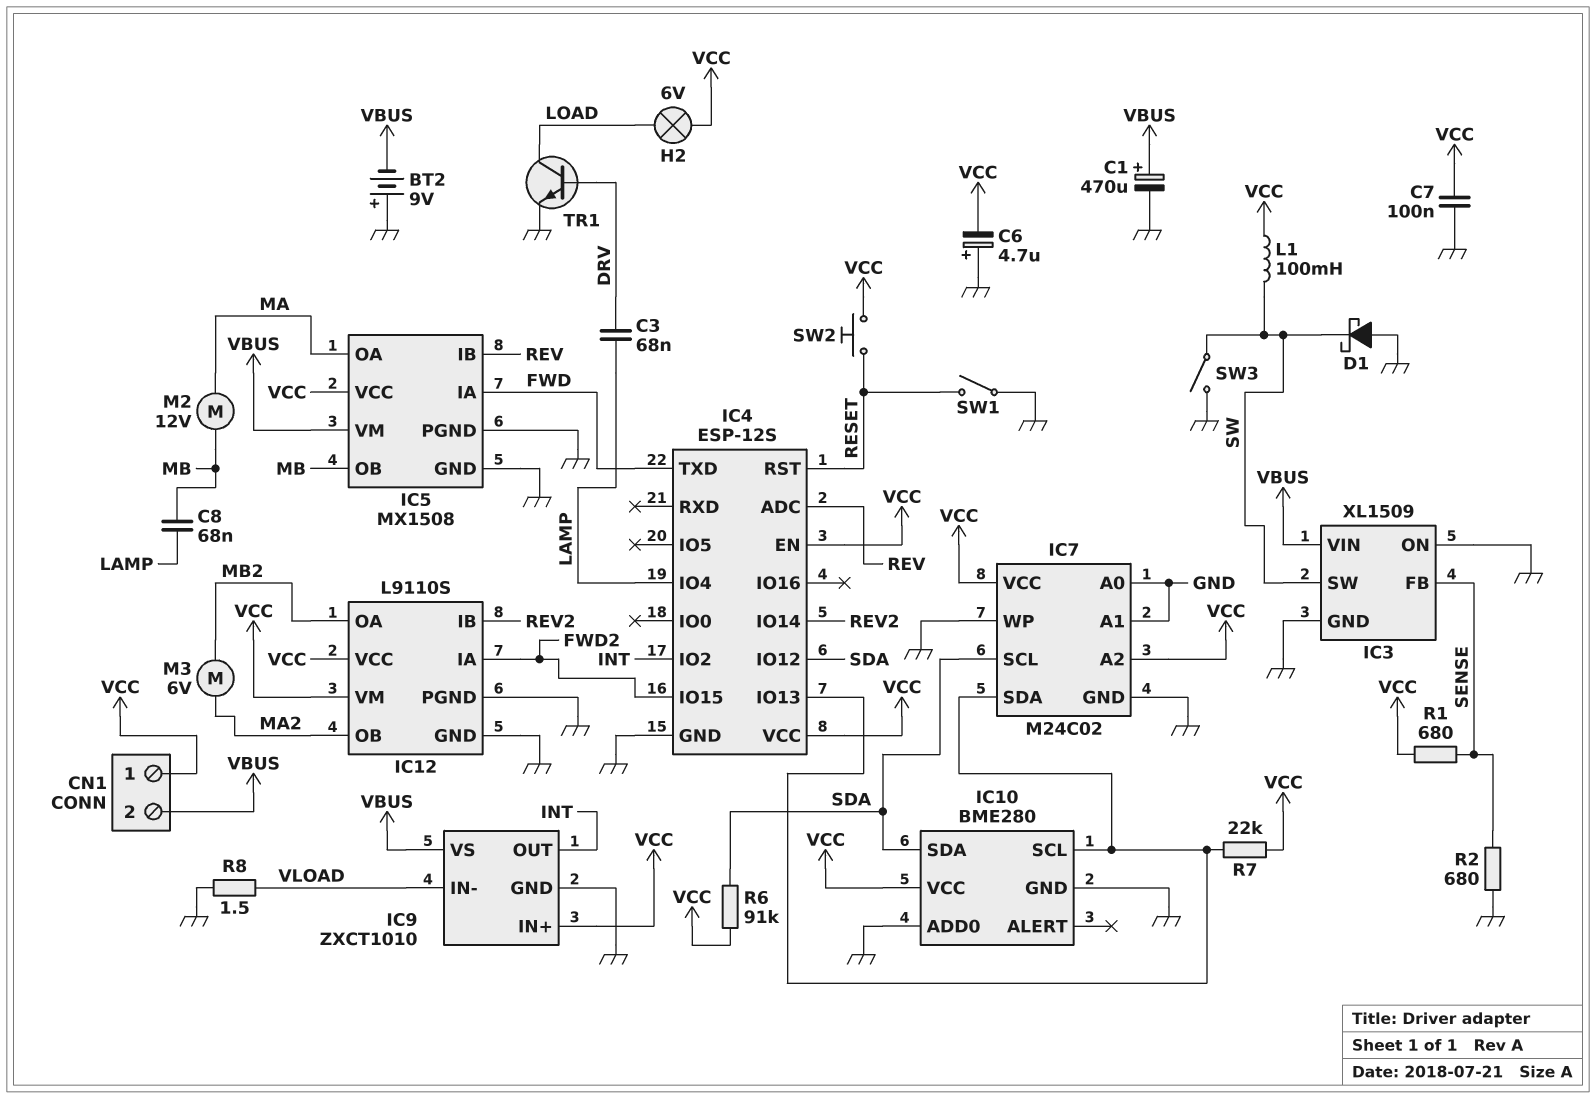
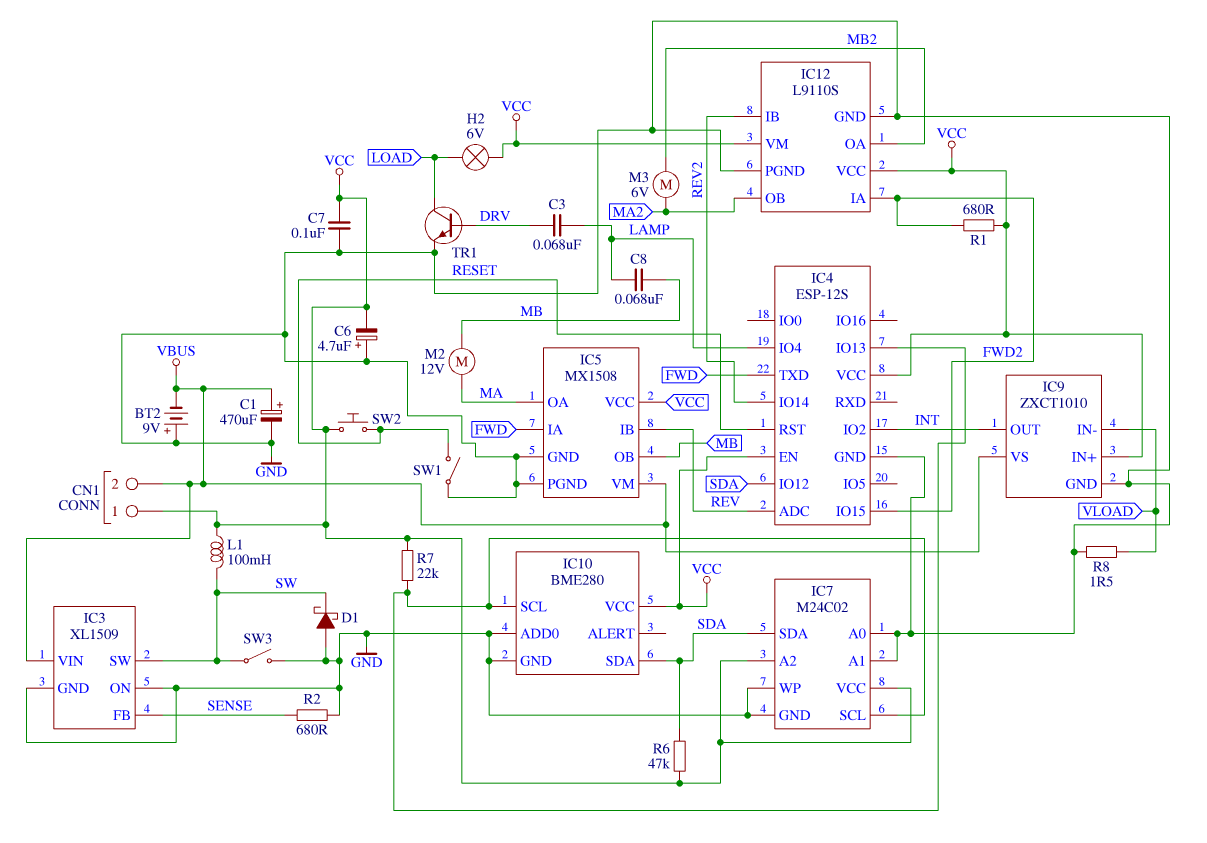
IC7 pin SCL: SDA -> IC4/IO13
IC7 pin SDA: IC4/IO13 -> SDA
R1: 680 (SENSE, VCC) -> 680 (FWD2, VCC)
R6: 91k (SDA, VCC) -> 47k (SDA, VCC)

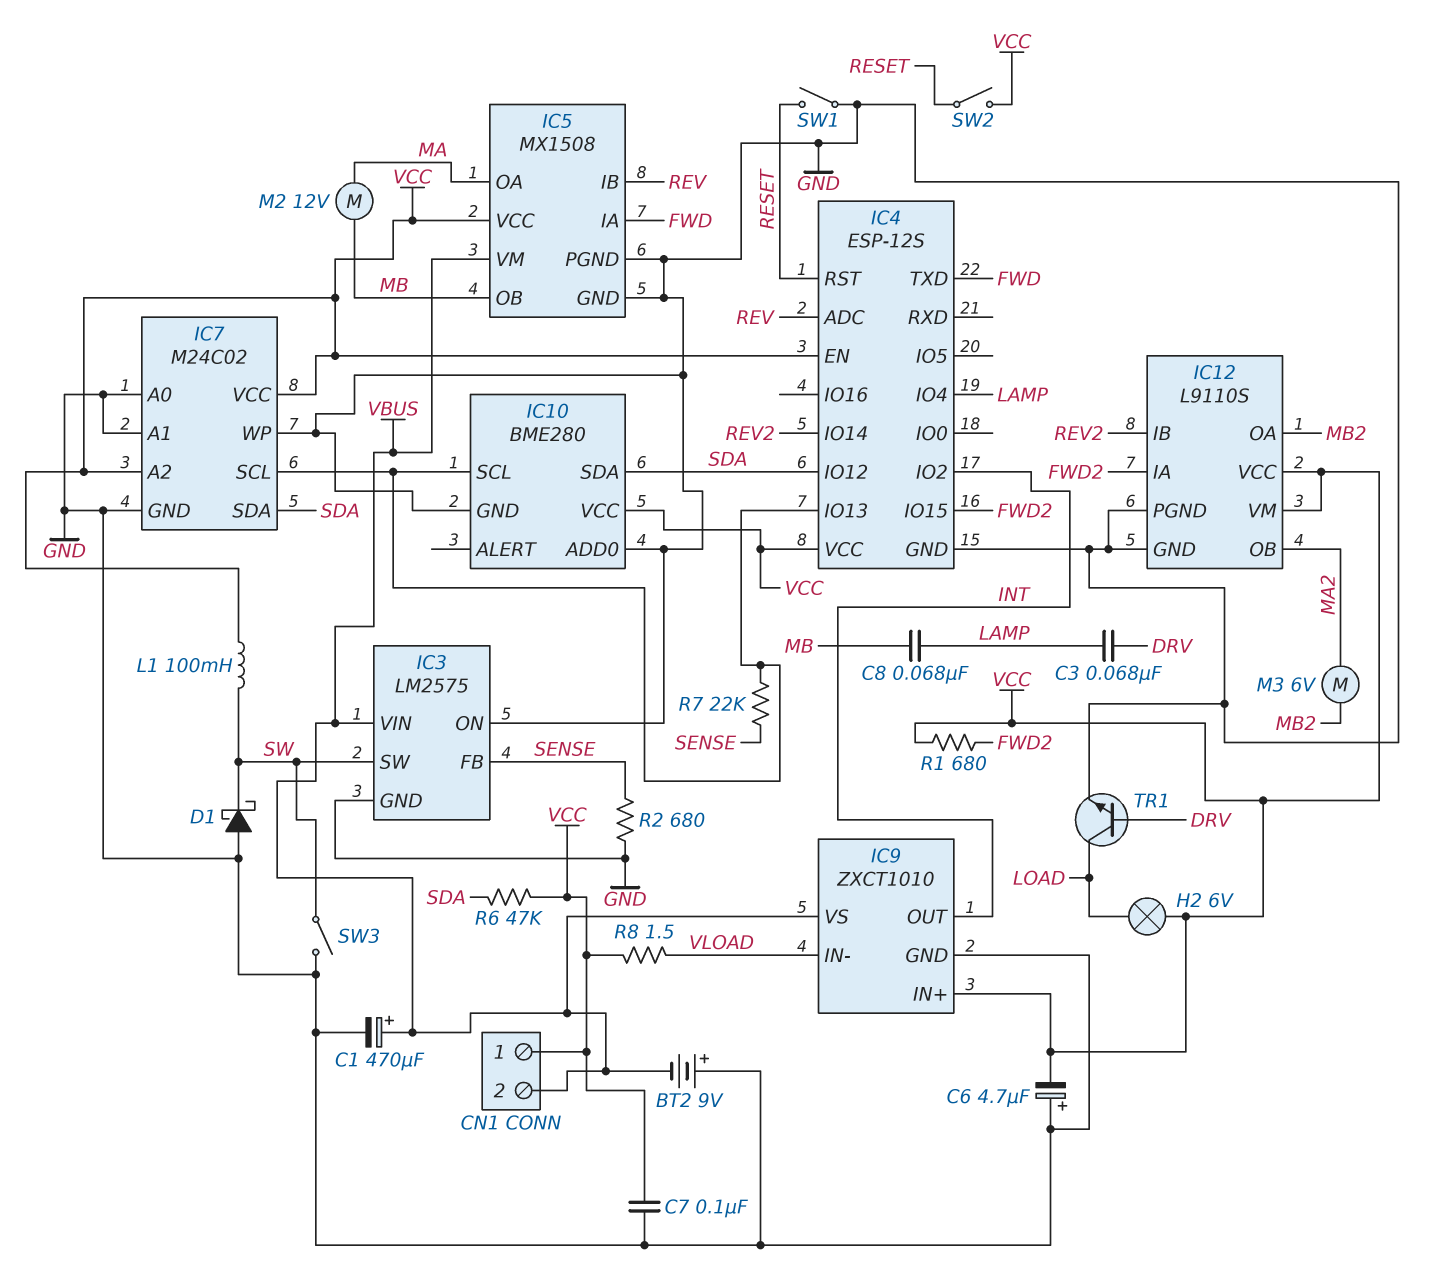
IC3: XL1509 -> LM2575
R7: 22k (IC4/IO13, VCC) -> 22k (IC4/IO13, SENSE)
R8: 1.5 (GND, VLOAD) -> 1.5 (VCC, VLOAD)
SW2: button (RESET, VCC) -> switch (RESET, VCC)

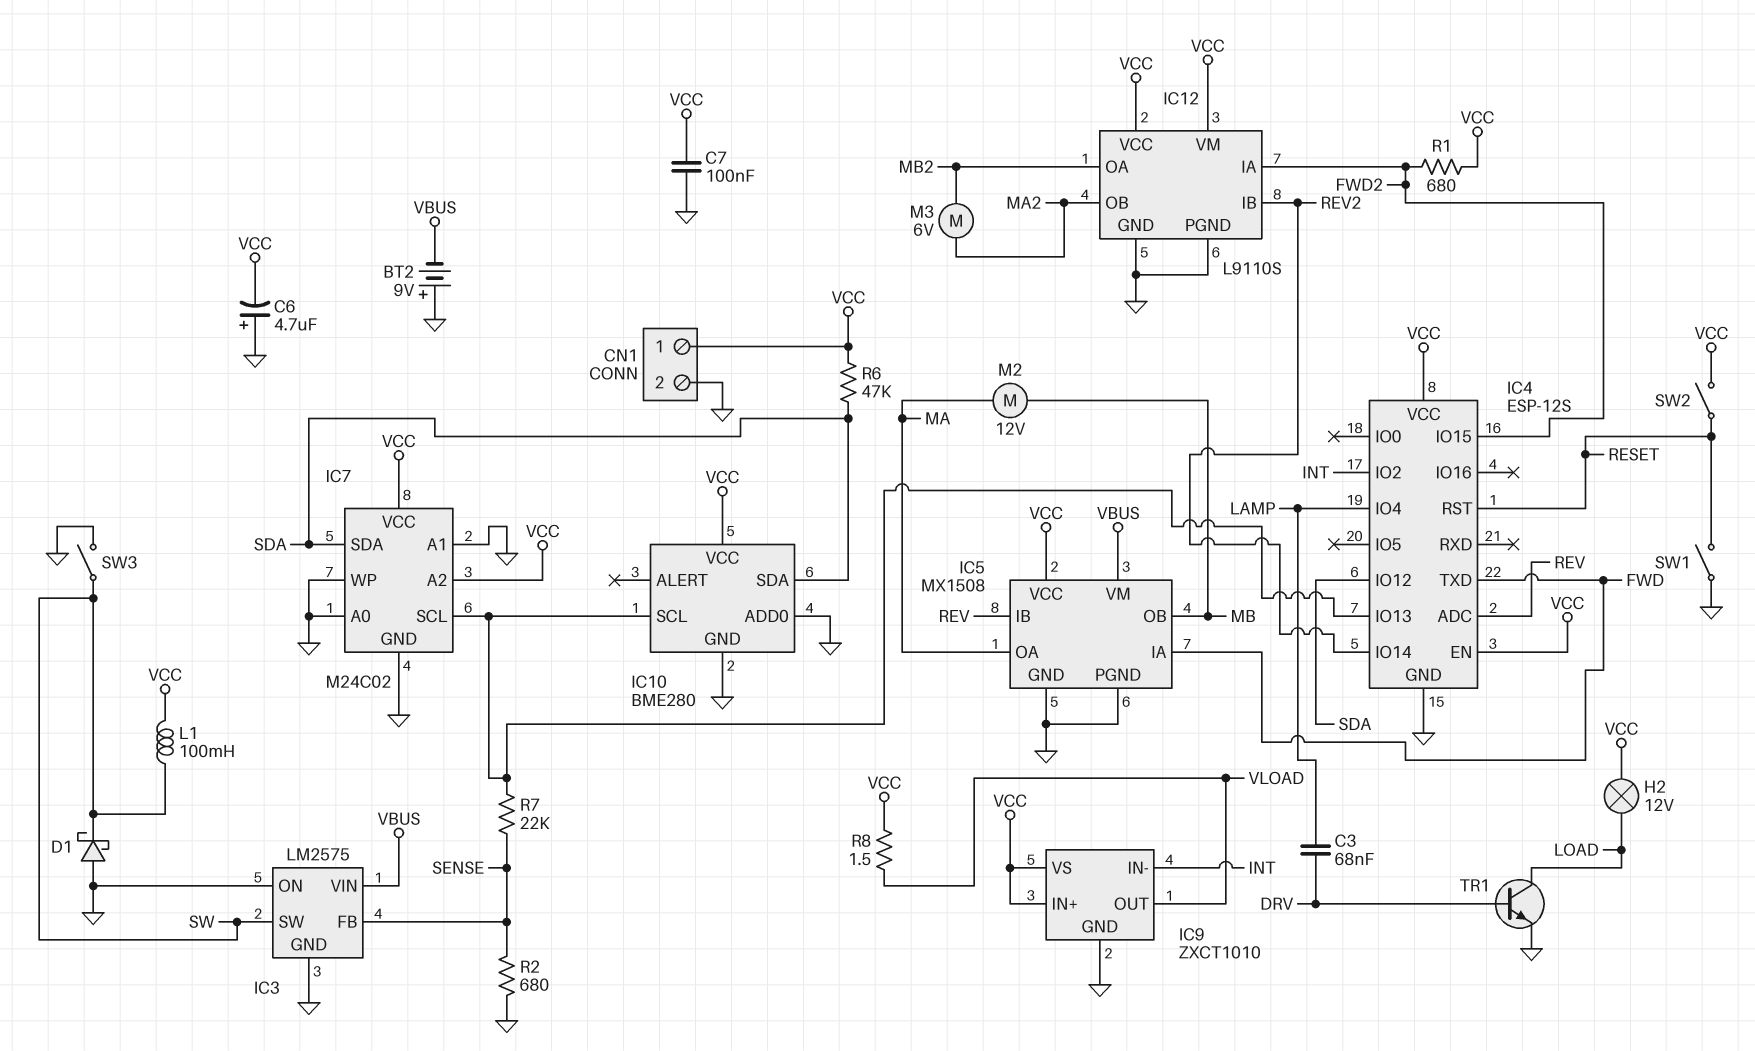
C1: 470uF (plus VBUS, minus GND) -> none
C8: 68nF (LAMP, MB) -> none
CN1 pin 2: VBUS -> GND
H2: lamp 6V (LOAD, VCC) -> lamp 12V (LOAD, VCC)
IC9 pin IN-: VLOAD -> INT
IC9 pin OUT: INT -> VLOAD
IC9 pin VS: VBUS -> VCC

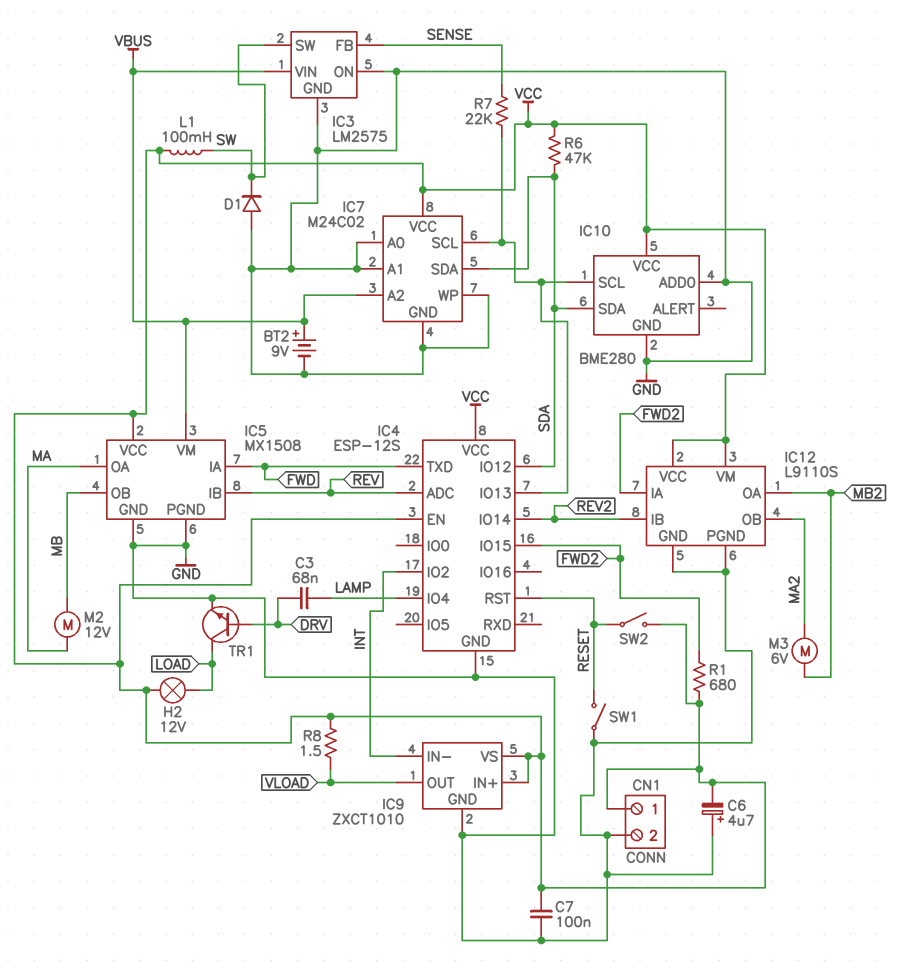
BT2: 9V (plus GND, minus VBUS) -> 9V (plus VBUS, minus GND)
D1: schottky (A GND, K SW) -> diode (A GND, K SW)
IC7 pin A2: VCC -> VBUS
R2: 680 (GND, SENSE) -> none
SW3: switch (GND, SW) -> none

